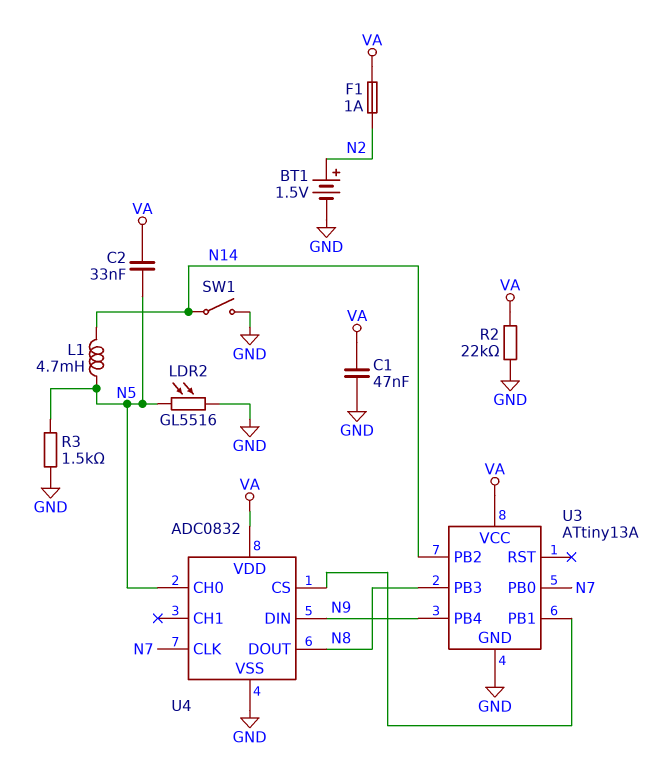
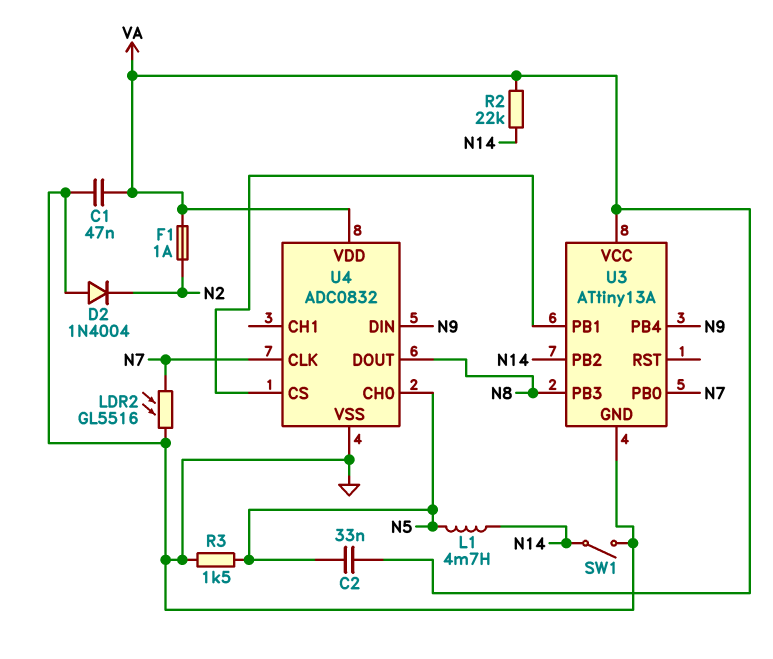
BT1: 1.5V (plus N2, minus GND) -> none
D2: none -> diode 1N4004 (A GND, K N2)
LDR2: GL5516 (GND, N5) -> GL5516 (GND, N7)
R2: 22k (GND, VA) -> 22k (N14, VA)

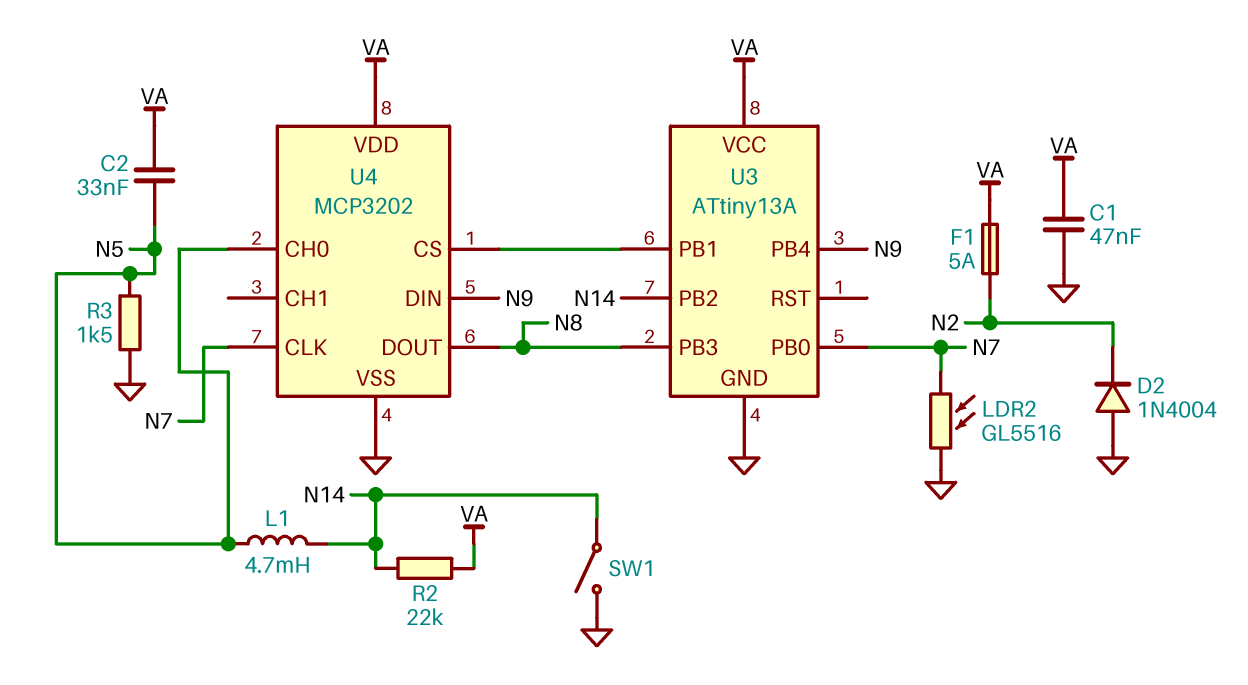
F1: 1A (N2, VA) -> 5A (N2, VA)
U4: ADC0832 -> MCP3202

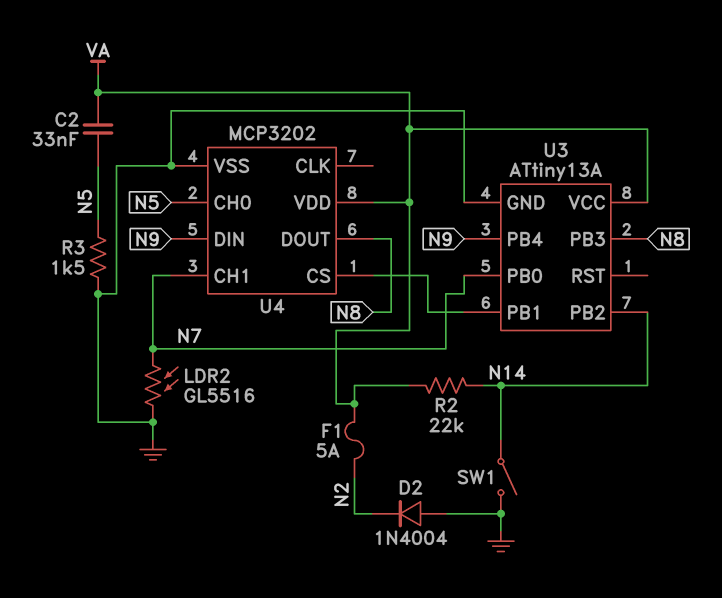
C1: 47nF (GND, VA) -> none
L1: 4.7mH (N5, N14) -> none
U4 pin CH1: none -> N7
U4 pin CLK: N7 -> none

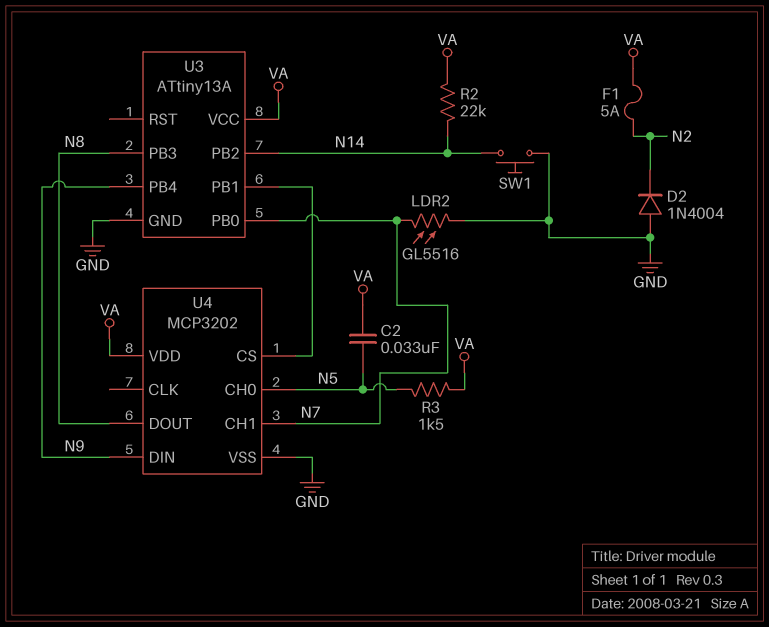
R3: 1.5k (GND, N5) -> 1.5k (N5, VA)
SW1: switch (GND, N14) -> button (GND, N14)

